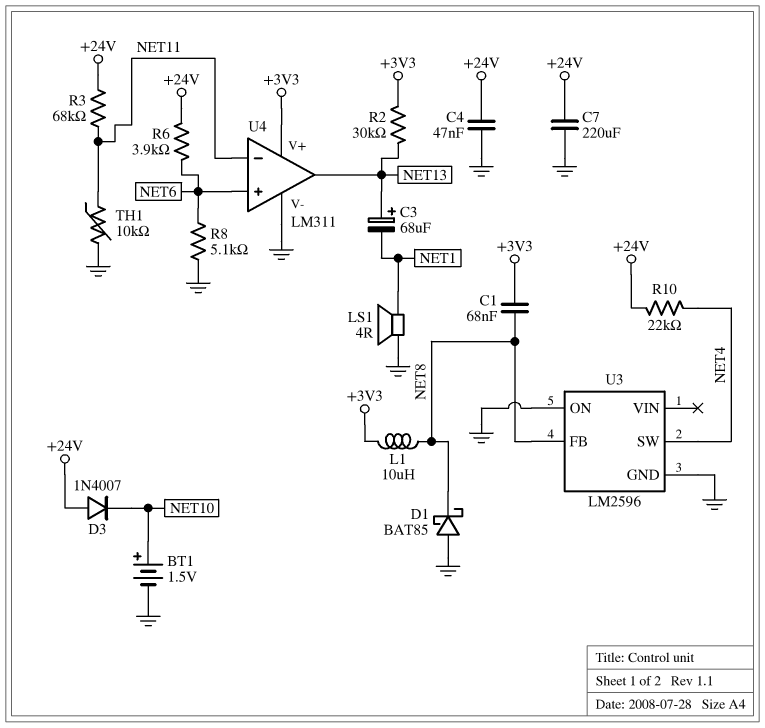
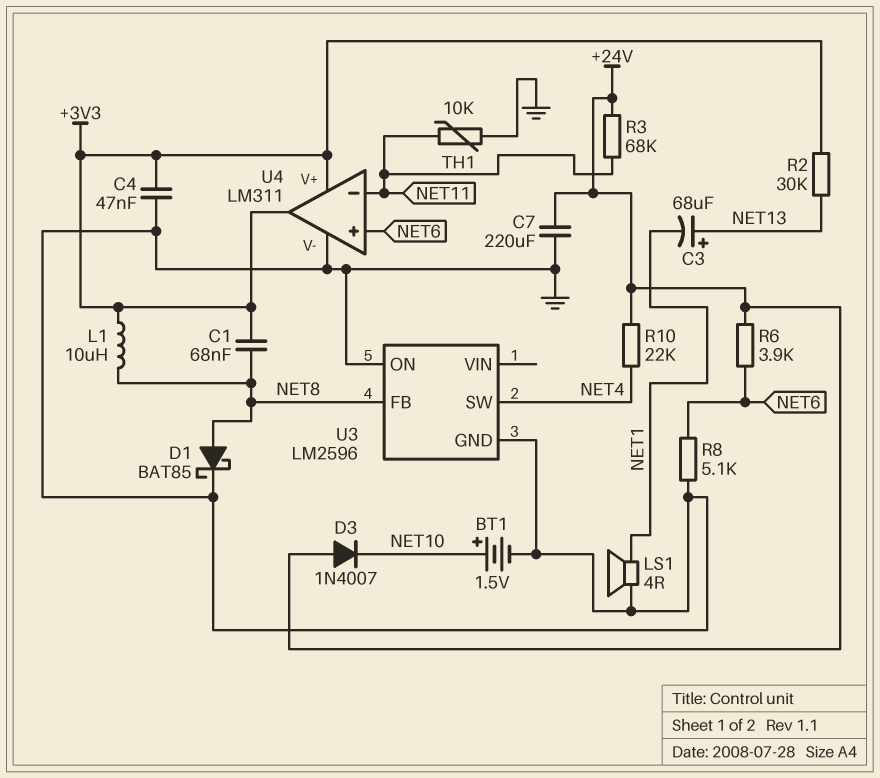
C4: 47nF (+24V, GND) -> 47nF (+3V3, GND)
D1: schottky BAT85 (A GND, K NET8) -> schottky BAT85 (A NET8, K GND)
U4 pin out: NET13 -> +3V3

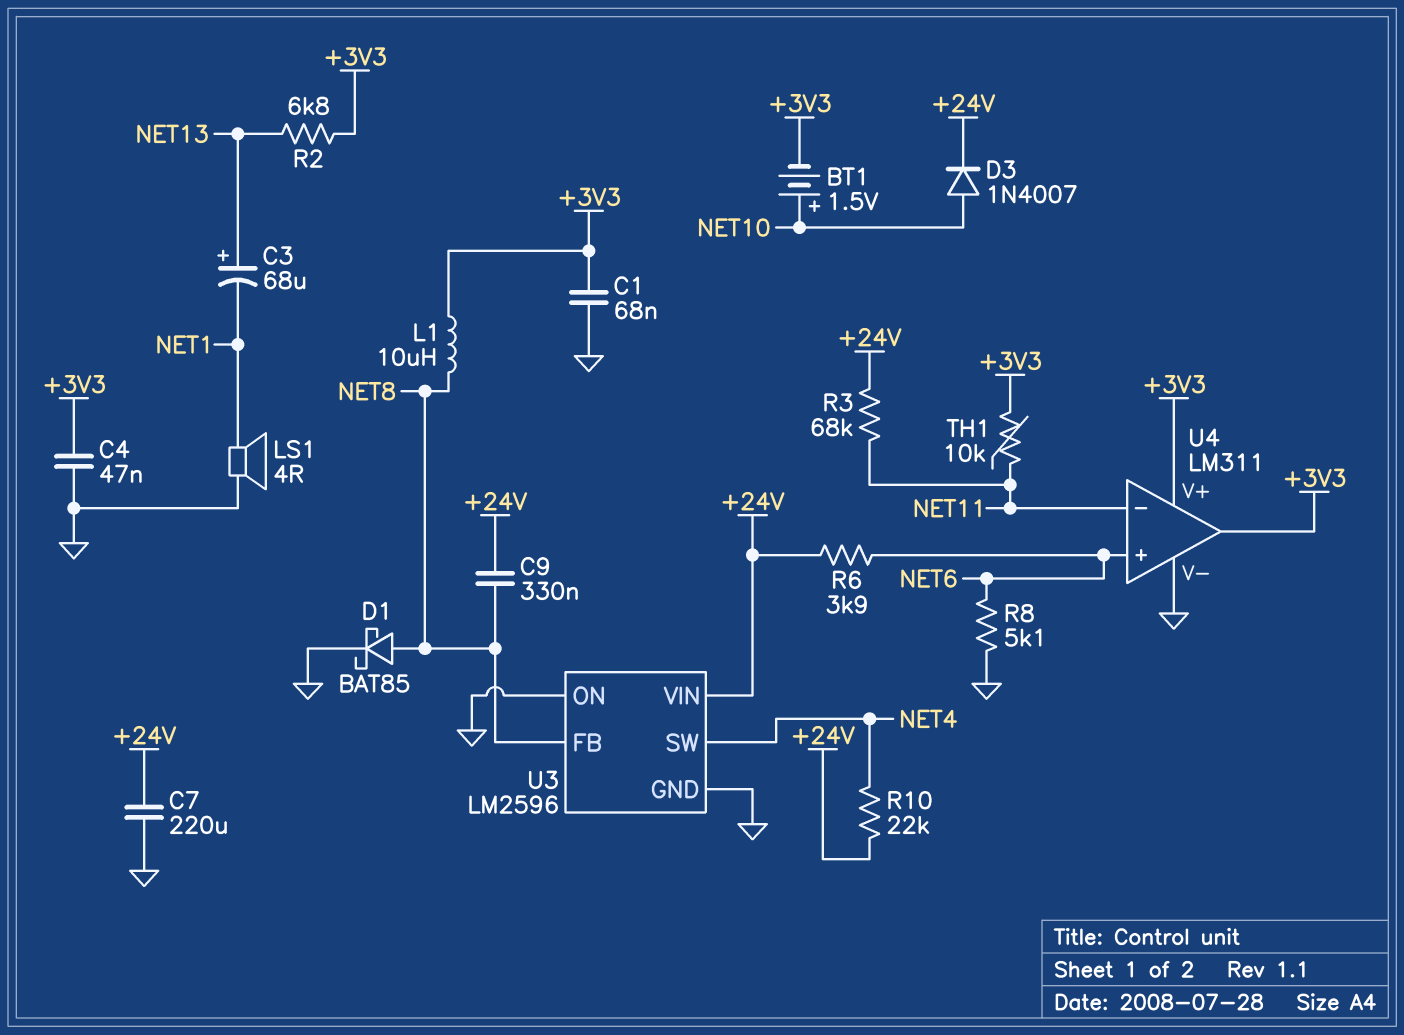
BT1: 1.5V (plus NET10, minus GND) -> 1.5V (plus NET10, minus +3V3)
C1: 68nF (+3V3, NET8) -> 68nF (+3V3, GND)
C9: none -> 330nF (+24V, NET8)
D3: diode 1N4007 (A +24V, K NET10) -> diode 1N4007 (A NET10, K +24V)
R2: 30k (+3V3, NET13) -> 6.8k (+3V3, NET13)
TH1: 10k (GND, NET11) -> 10k (+3V3, NET11)
U3 pin VIN: none -> +24V

